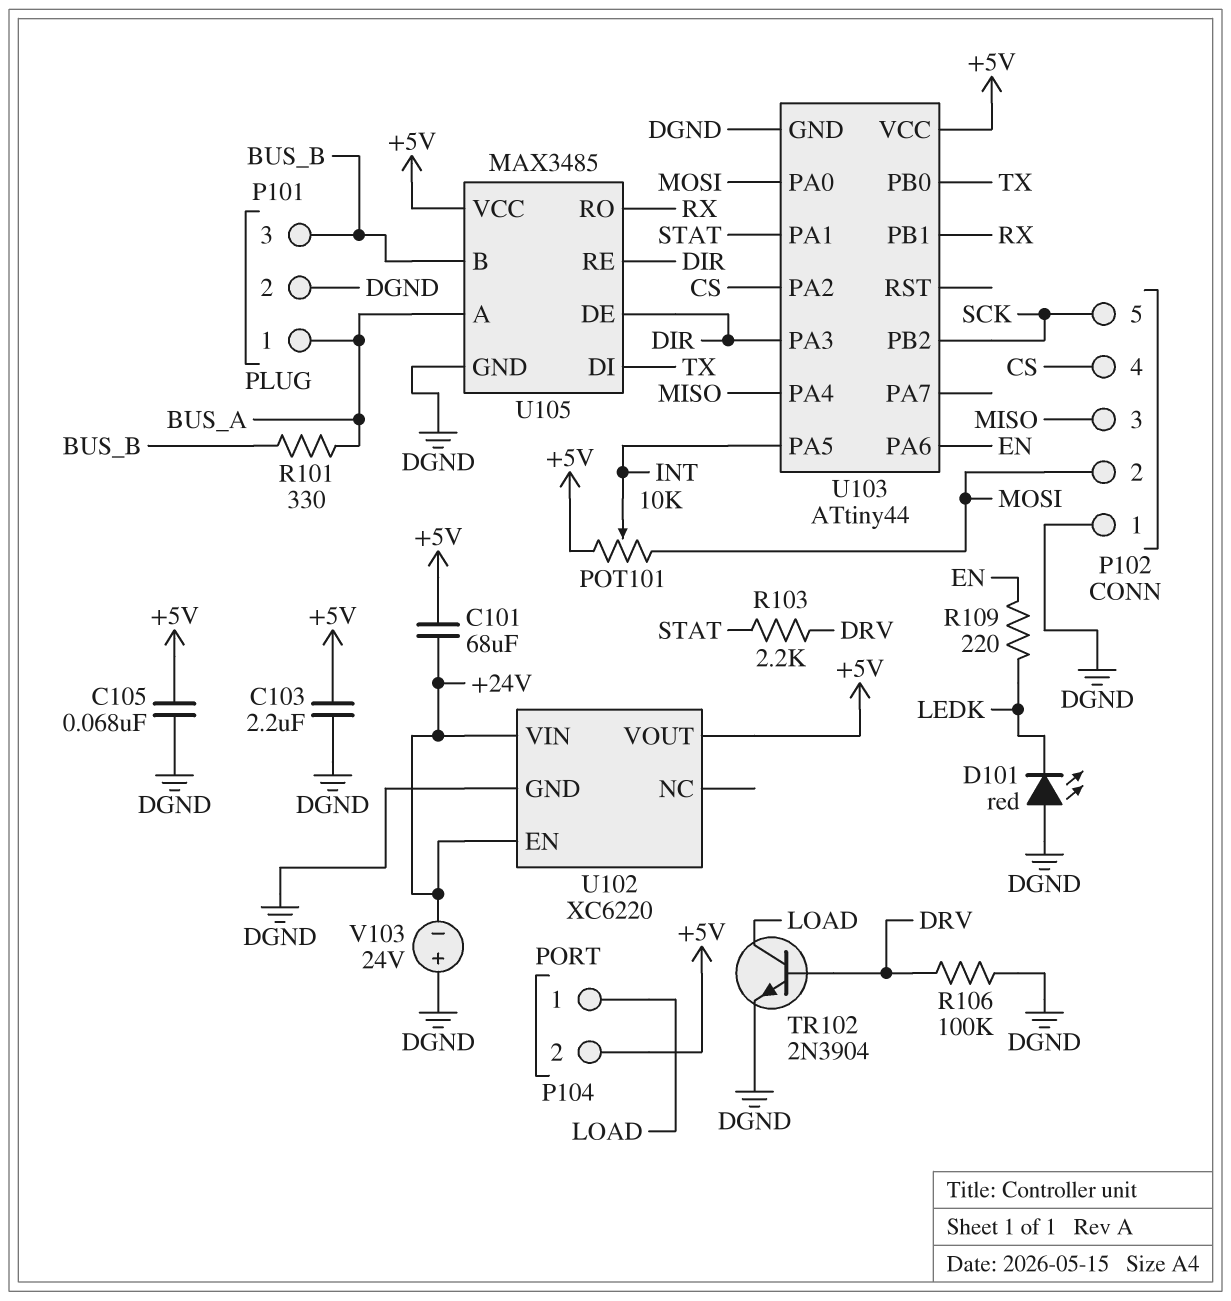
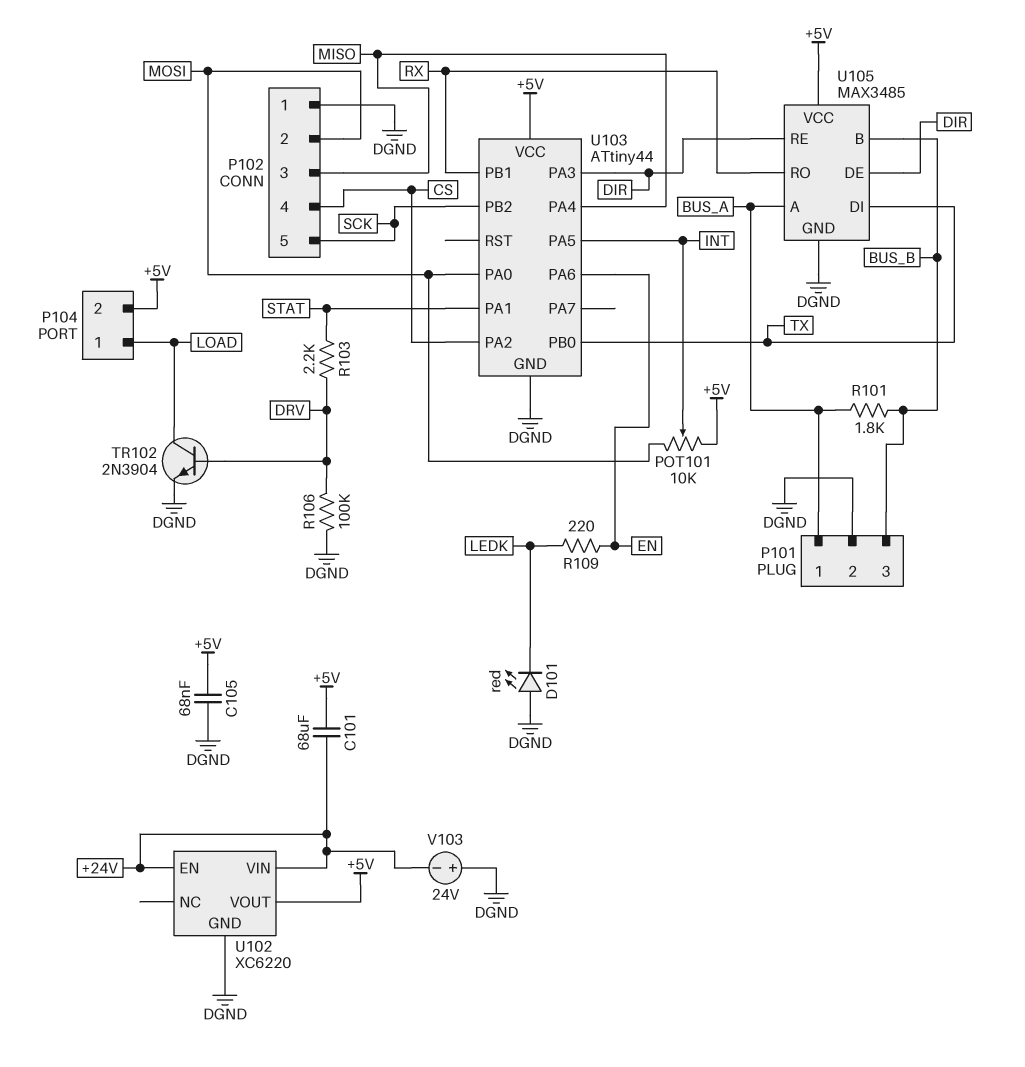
C103: 2.2uF (+5V, DGND) -> none
R101: 330 (BUS_A, BUS_B) -> 1.8k (BUS_A, BUS_B)

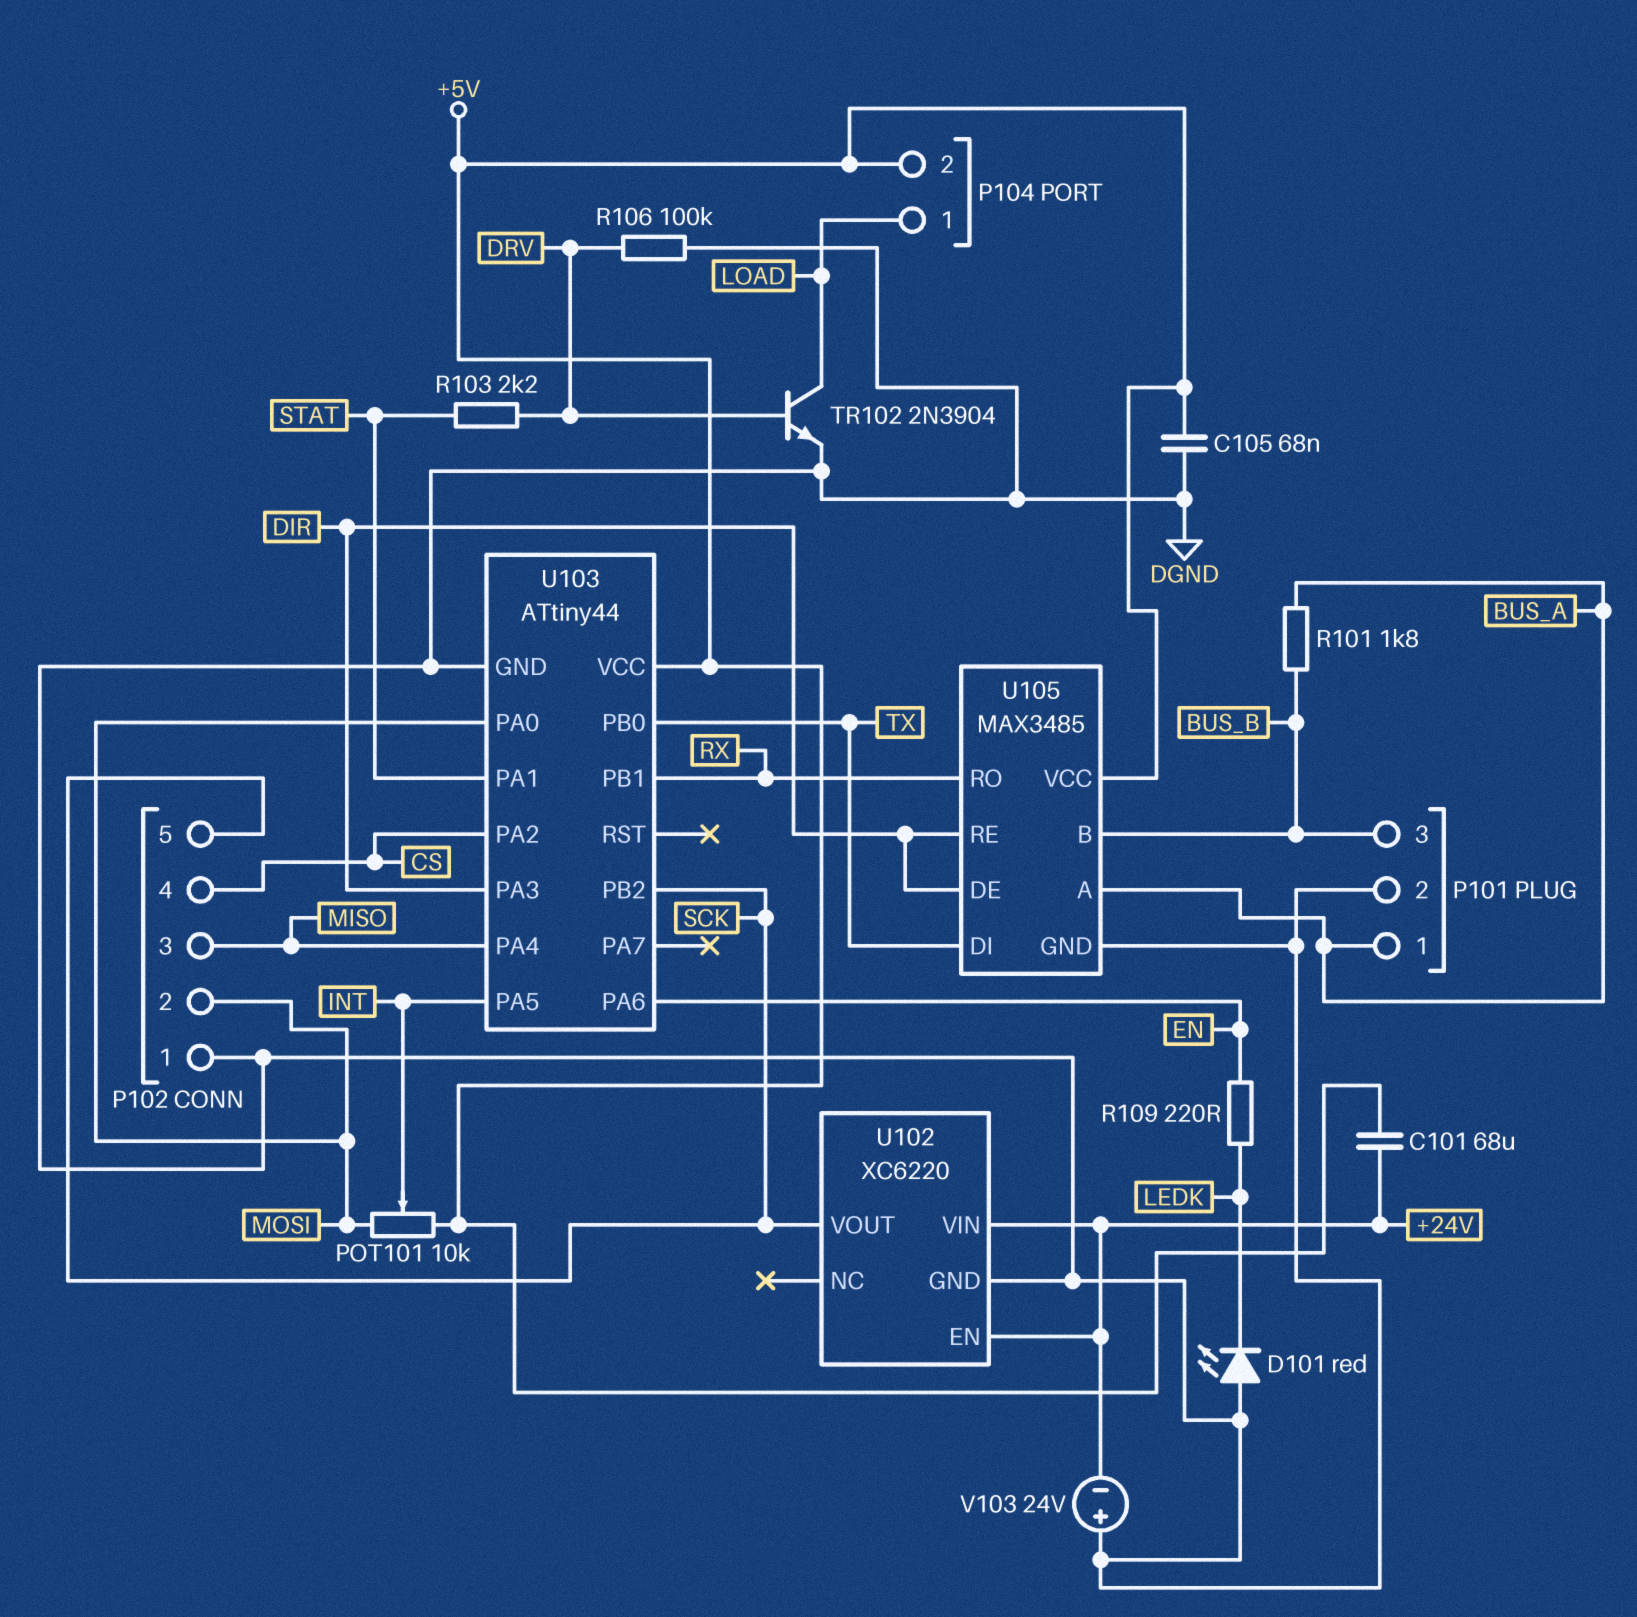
U102 pin VOUT: +5V -> SCK

